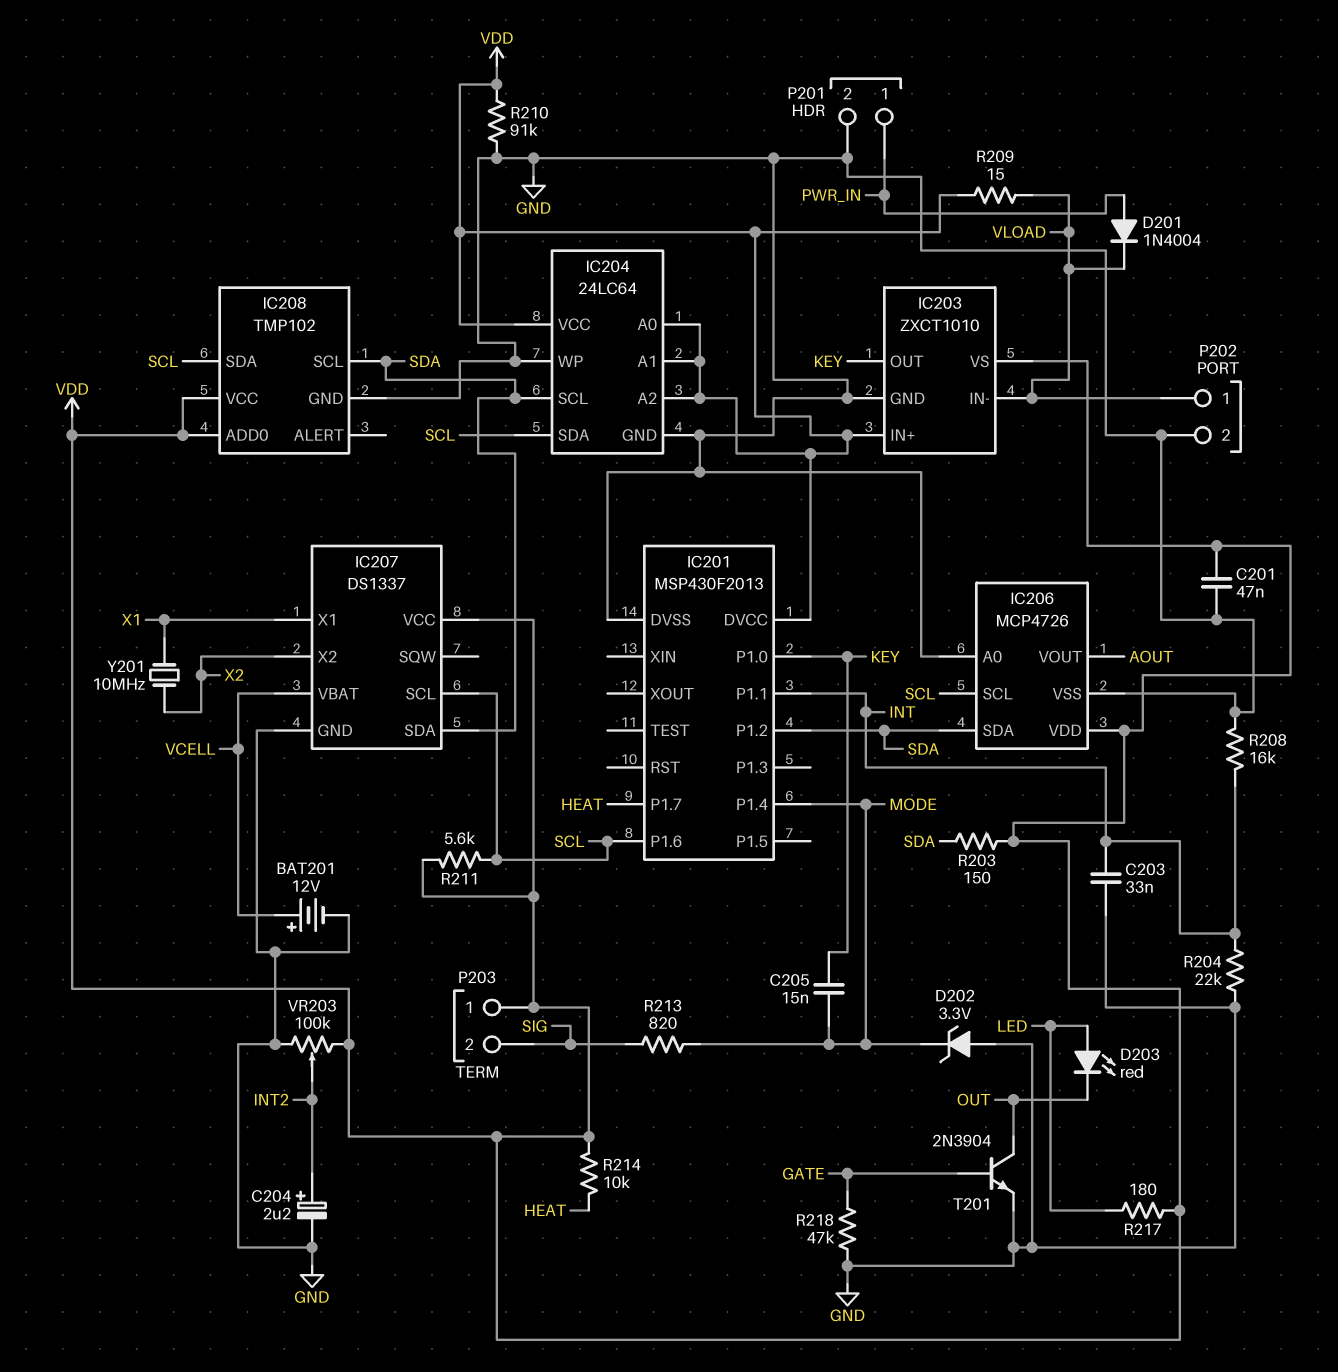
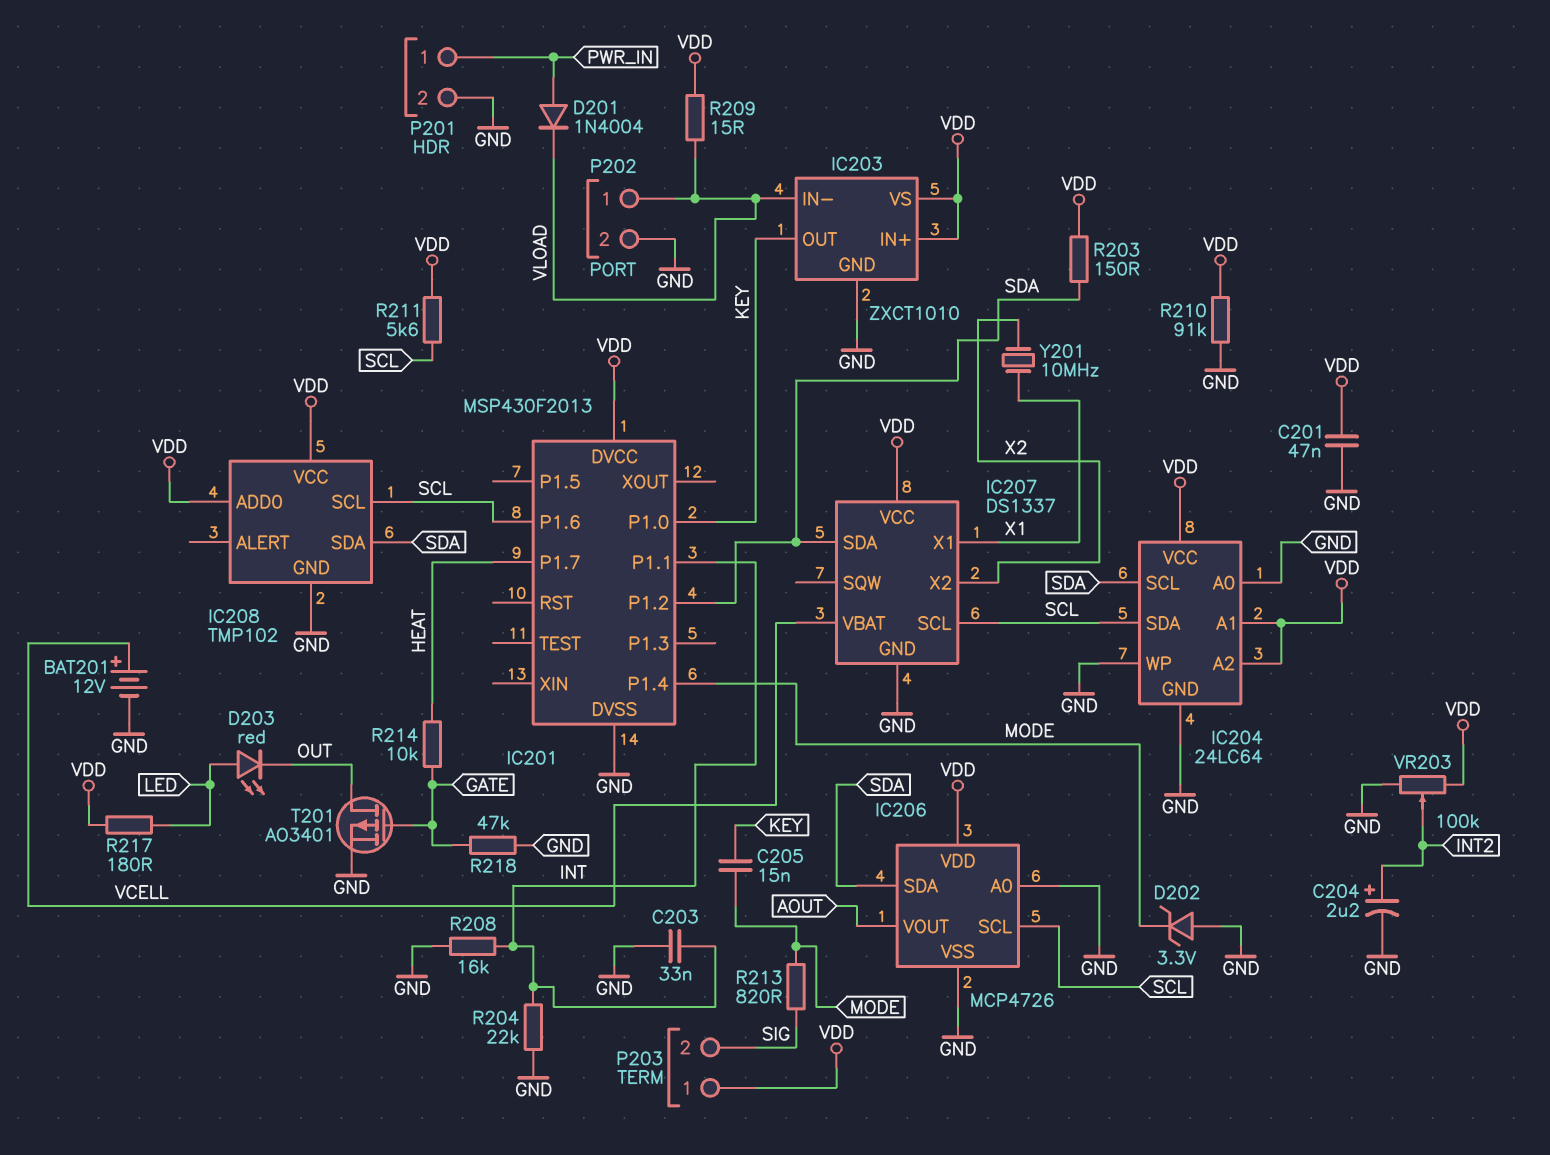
IC204 pin A0: VDD -> GND
IC208 pin SCL: SDA -> SCL
IC208 pin SDA: SCL -> SDA
R214: 10k (HEAT, VDD) -> 10k (GATE, HEAT)
T201: NPN 2N3904 (B GATE, C OUT, E GND) -> PMOS AO3401 (G GATE, D OUT, S GND)

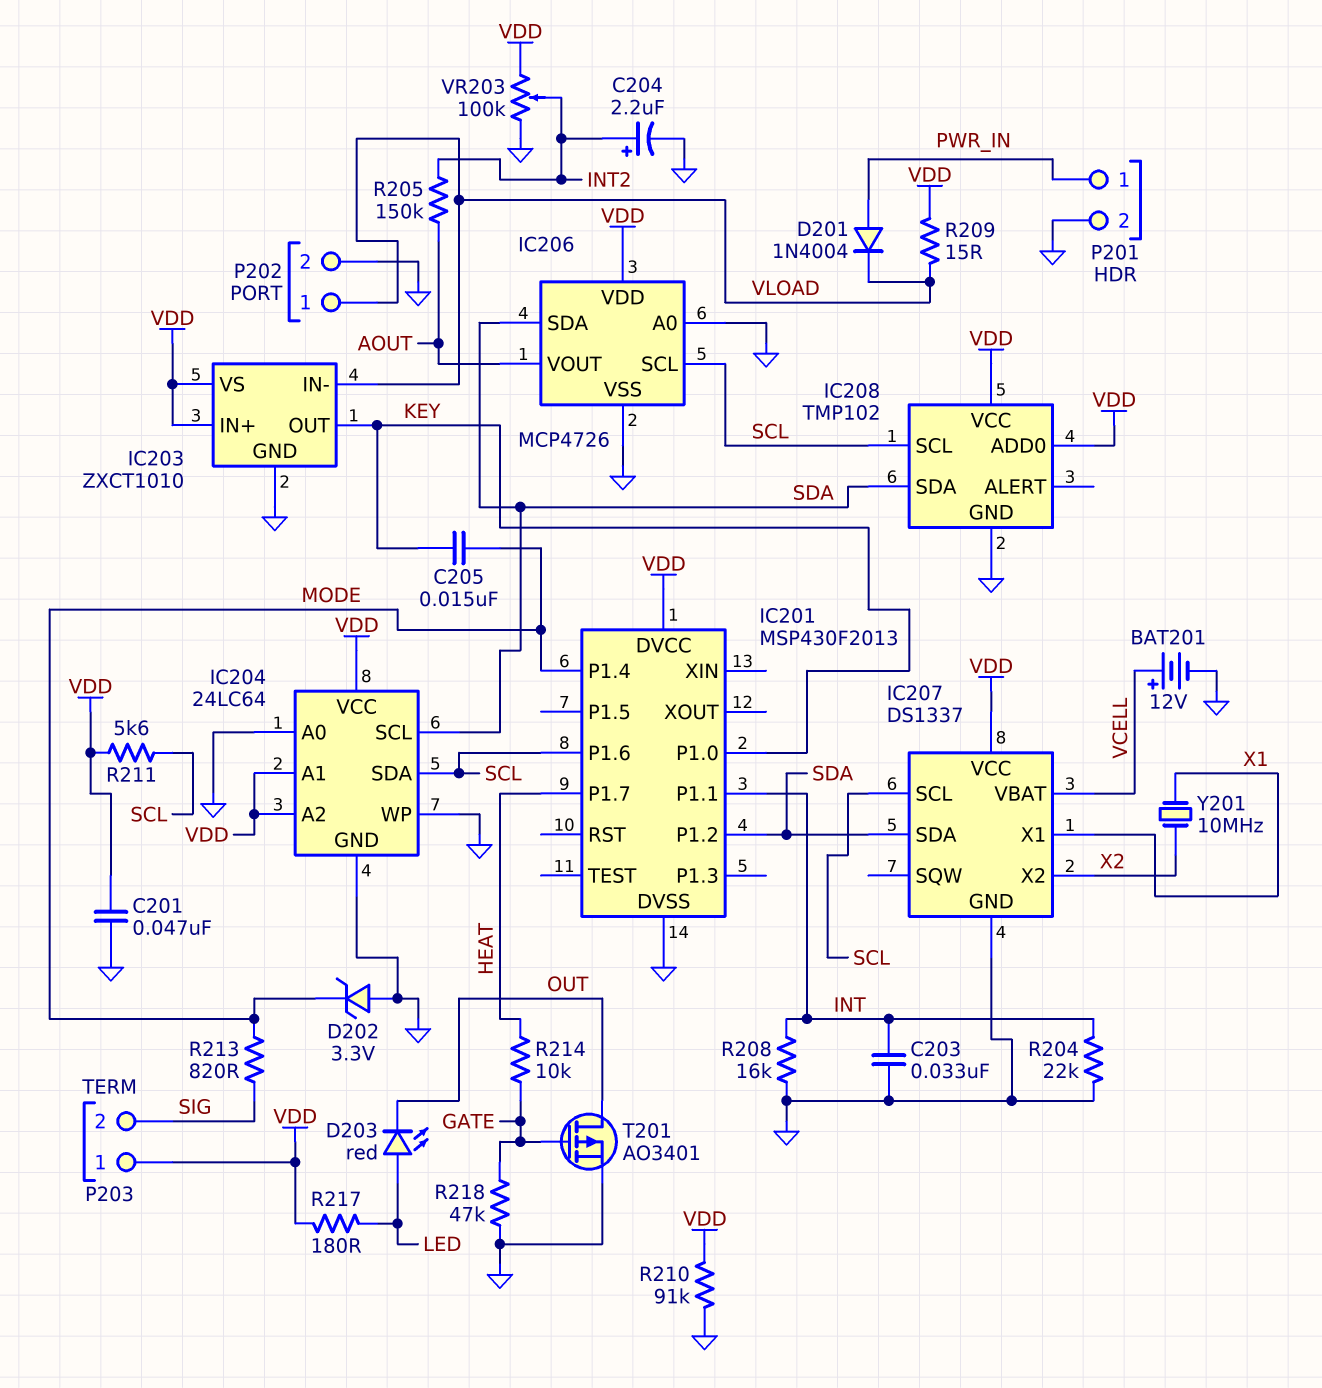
R203: 150 (SDA, VDD) -> none
R205: none -> 150k (AOUT, INT2)

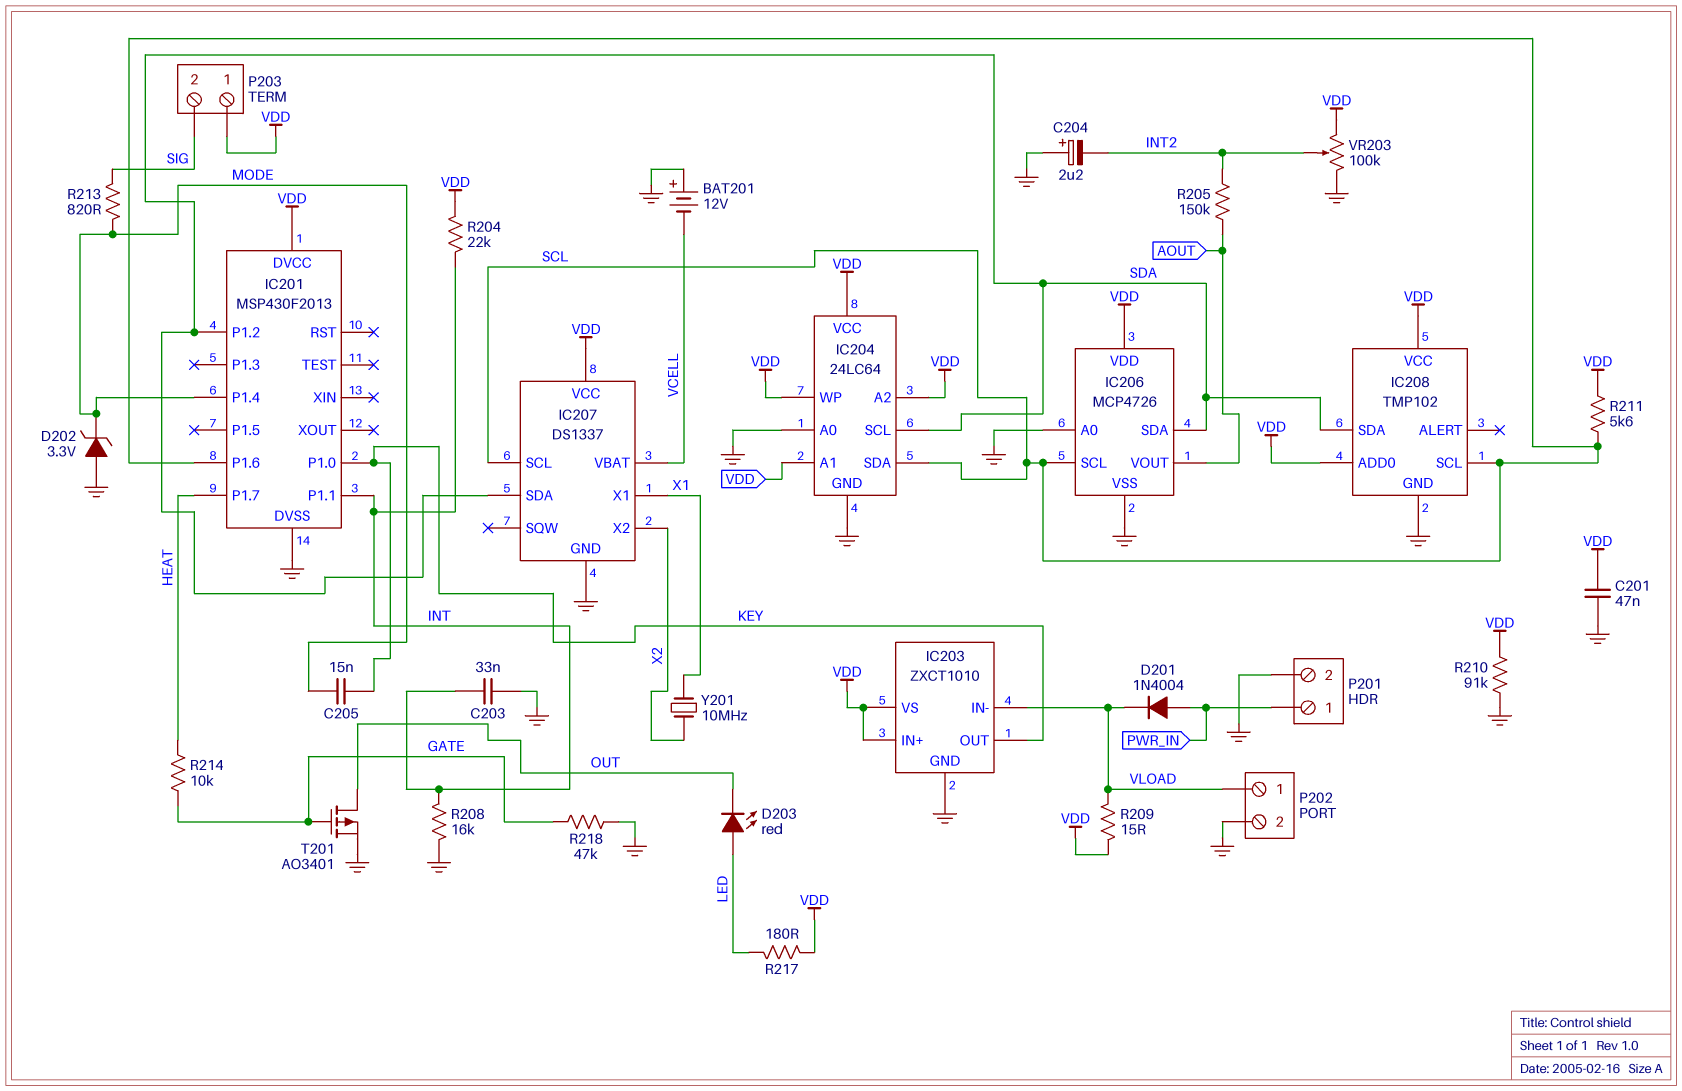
BAT201: 12V (plus VCELL, minus GND) -> 12V (plus GND, minus VCELL)
C204: 2.2uF (plus INT2, minus GND) -> 2.2uF (plus GND, minus INT2)
IC204 pin WP: GND -> VDD
R204: 22k (GND, INT) -> 22k (INT, VDD)

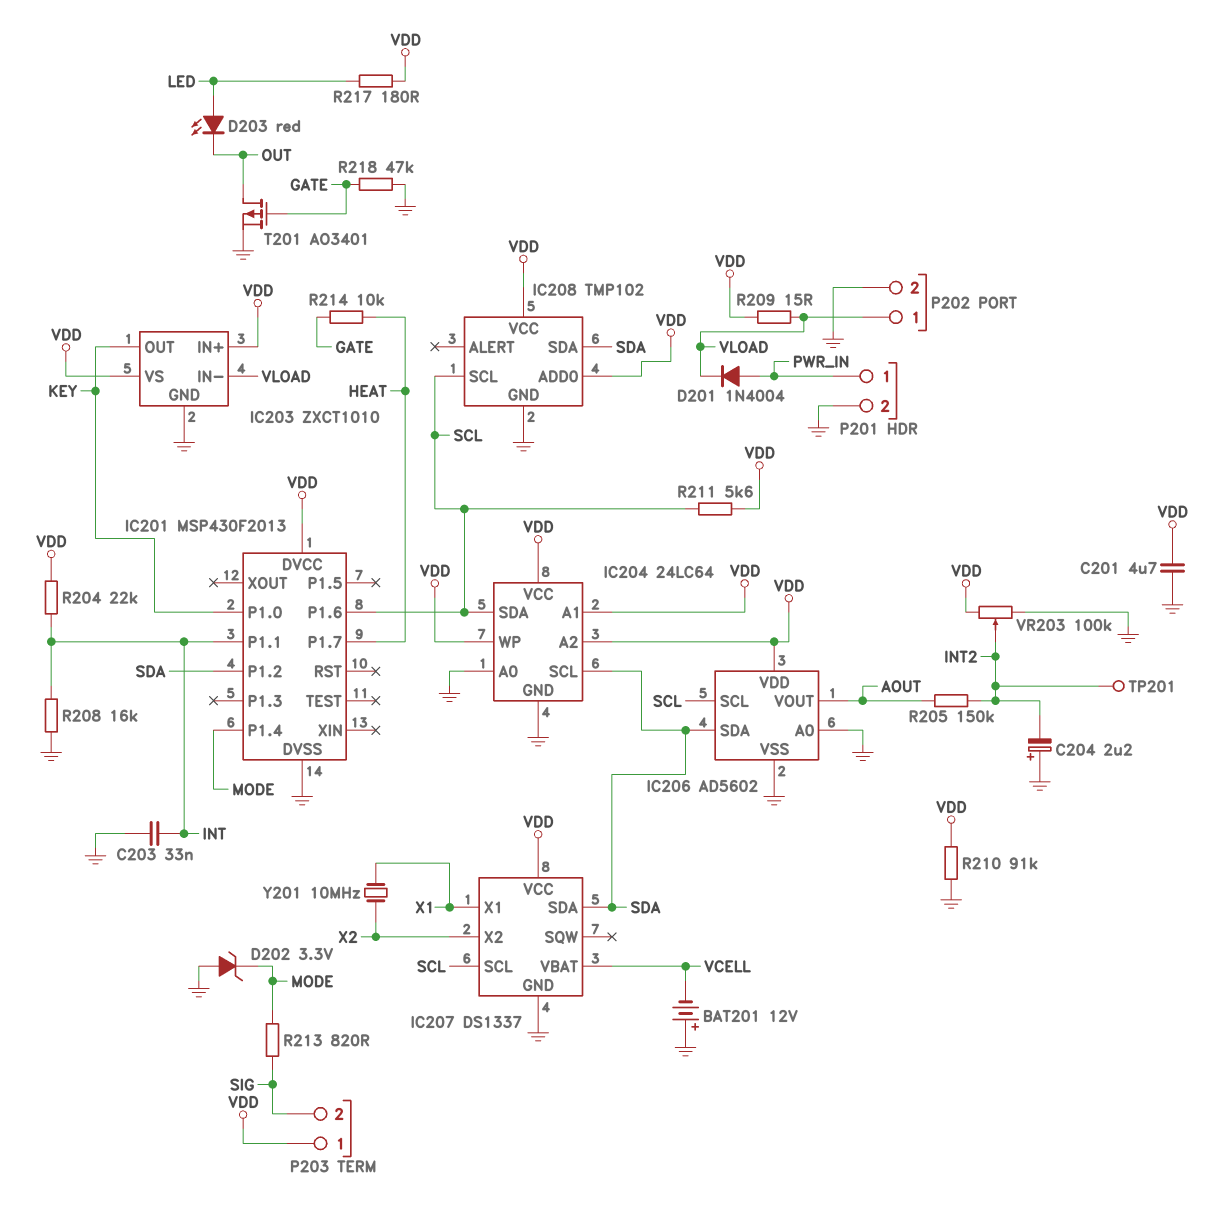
C201: 47nF (GND, VDD) -> 4.7uF (GND, VDD)
C205: 15nF (KEY, MODE) -> none
IC206: MCP4726 -> AD5602
TP201: none -> test point (INT2)

